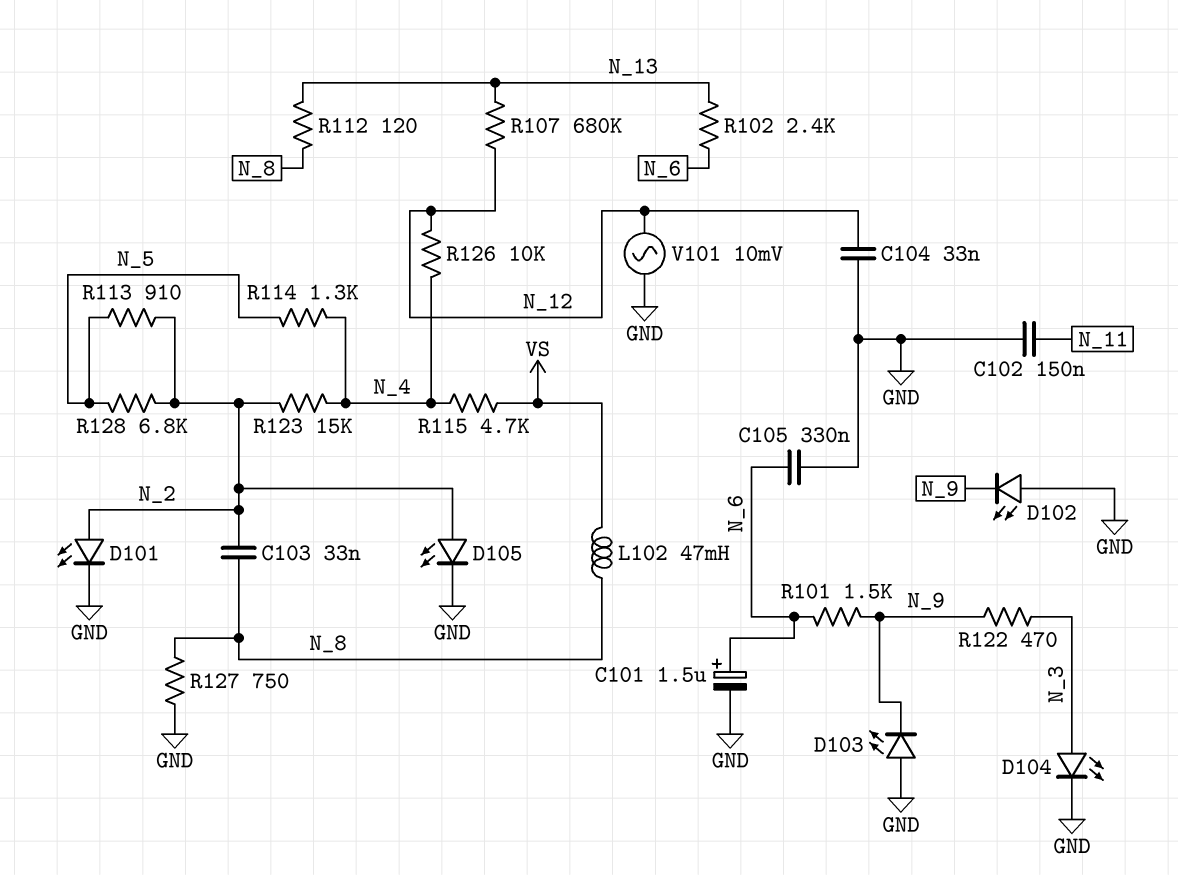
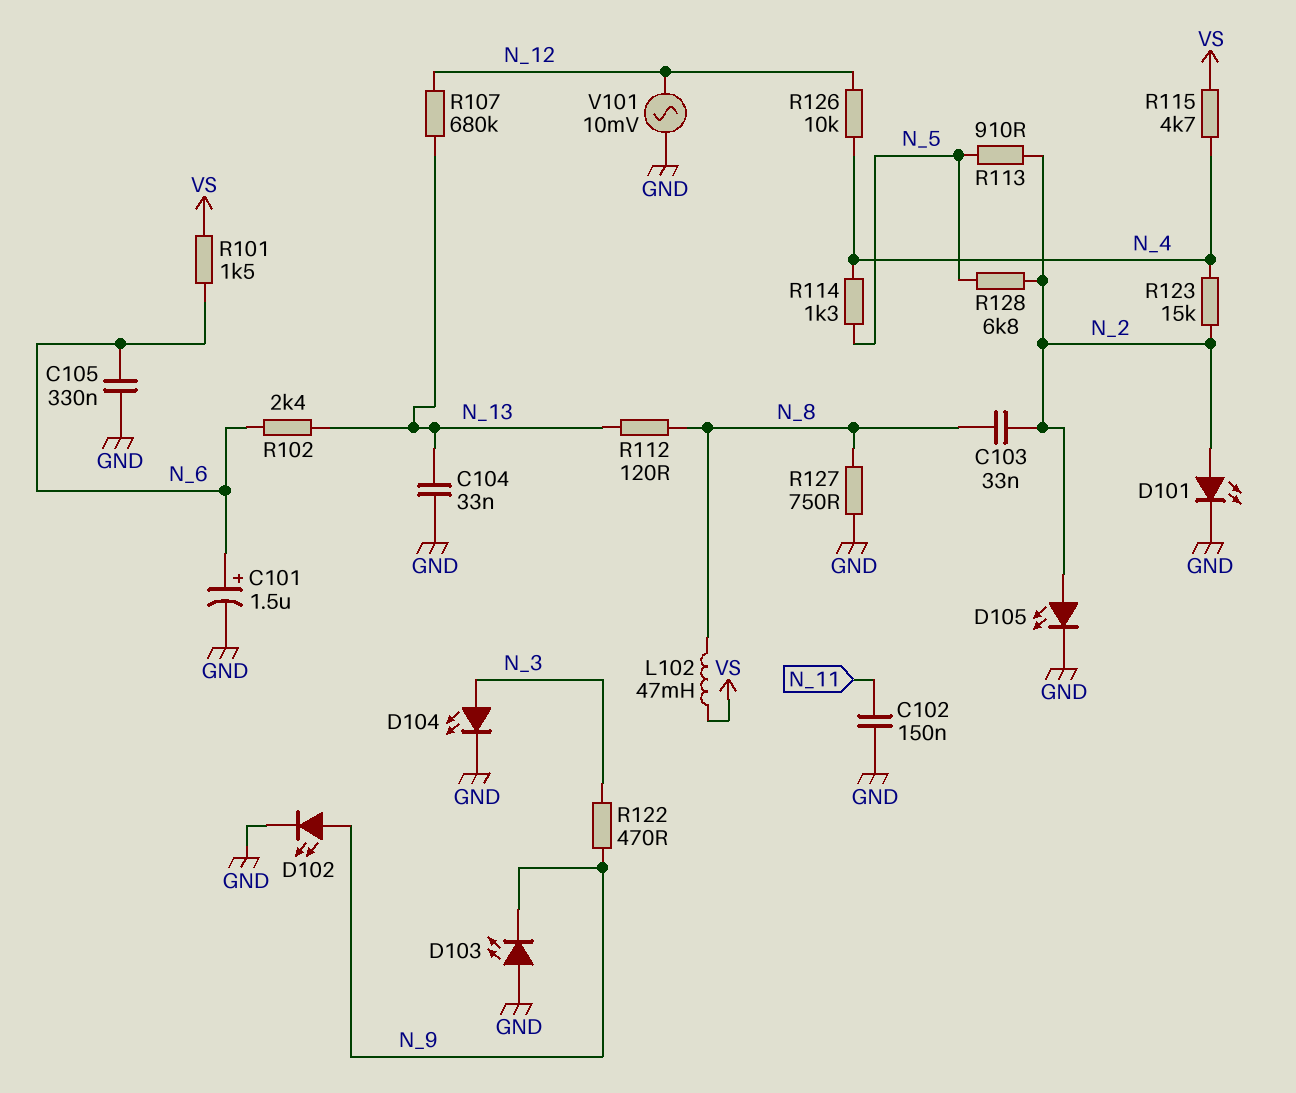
C104: 33nF (GND, N_12) -> 33nF (GND, N_13)
D102: LED (A GND, K N_9) -> LED (A N_9, K GND)
R101: 1.5k (N_6, N_9) -> 1.5k (N_6, VS)

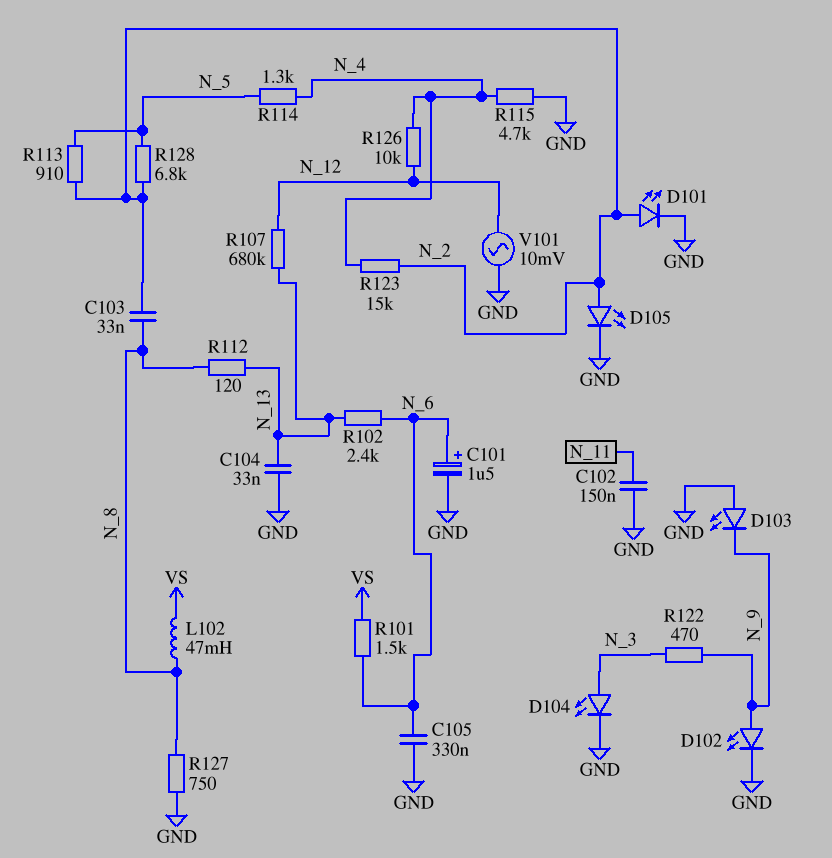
R115: 4.7k (N_4, VS) -> 4.7k (GND, N_4)

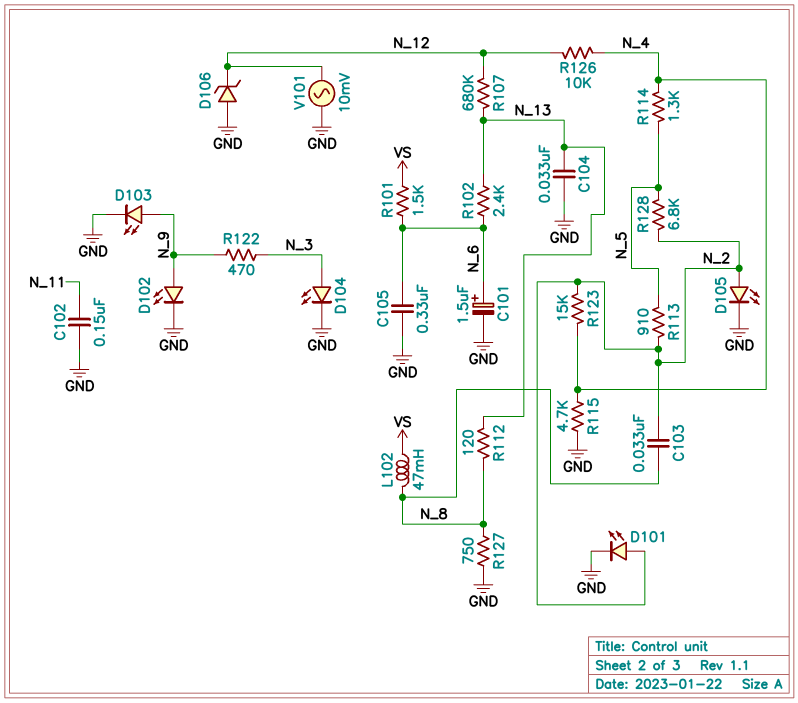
D103: LED (A GND, K N_9) -> LED (A N_9, K GND)
D106: none -> zener (A GND, K N_12)

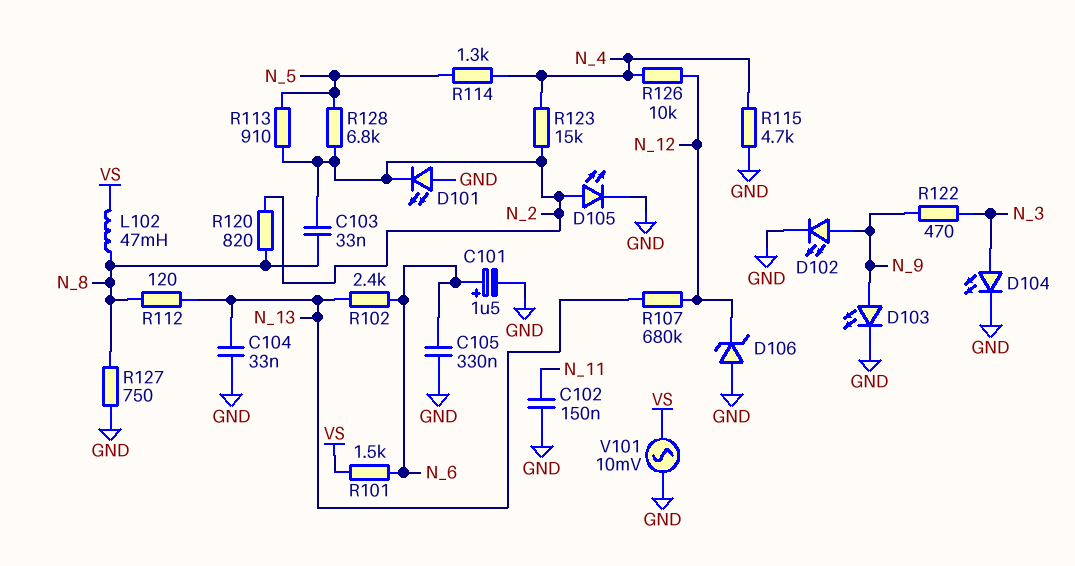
D101: LED (A N_2, K GND) -> LED (A GND, K N_2)
R120: none -> 820 (N_2, N_8)
V101: AC 10mV (GND, N_12) -> AC 10mV (GND, VS)

